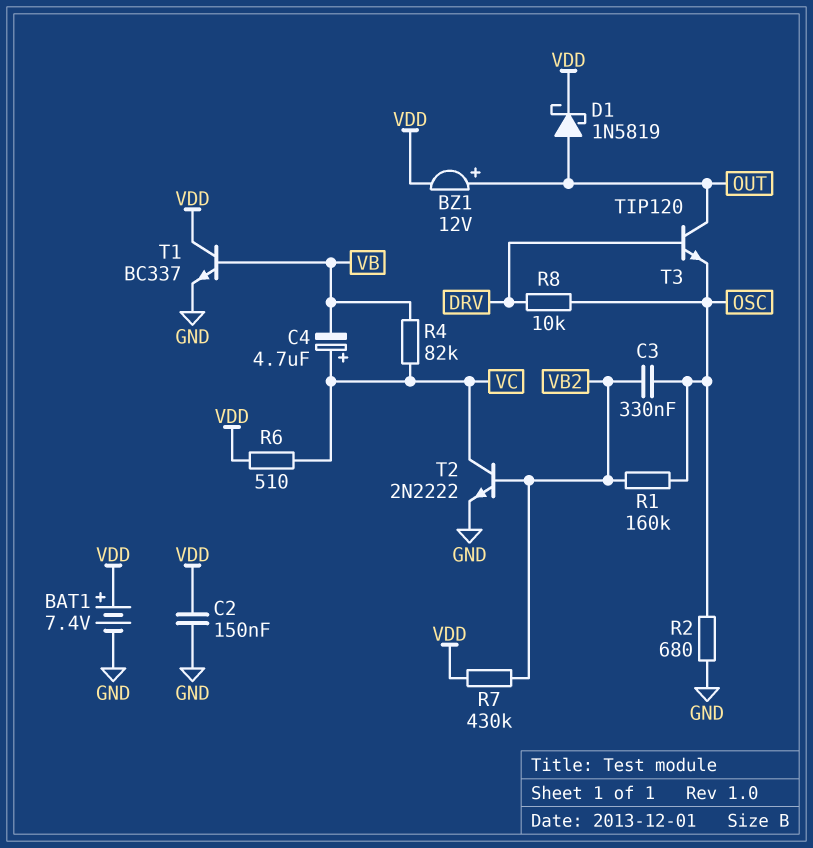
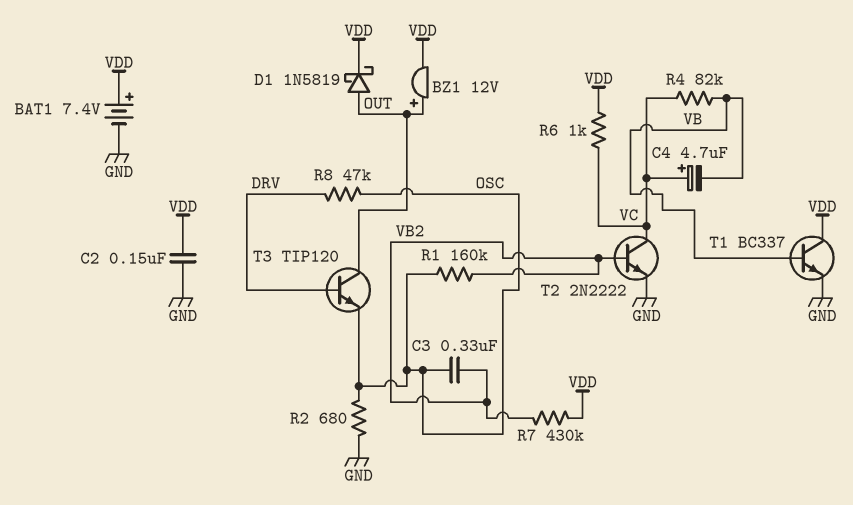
R6: 510 (VC, VDD) -> 1k (VC, VDD)
R8: 10k (DRV, OSC) -> 47k (DRV, OSC)

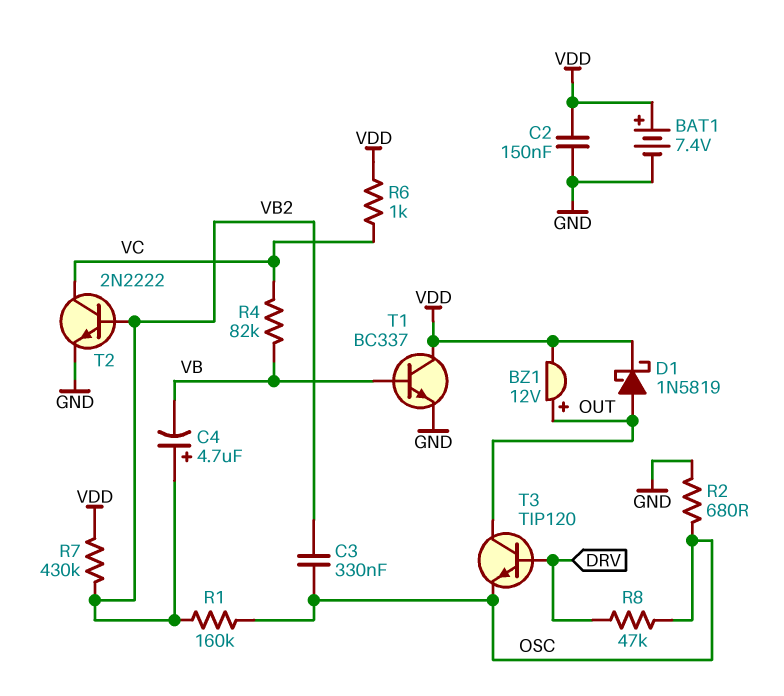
C4: 4.7uF (plus VC, minus VB) -> 4.7uF (plus VB2, minus VB)

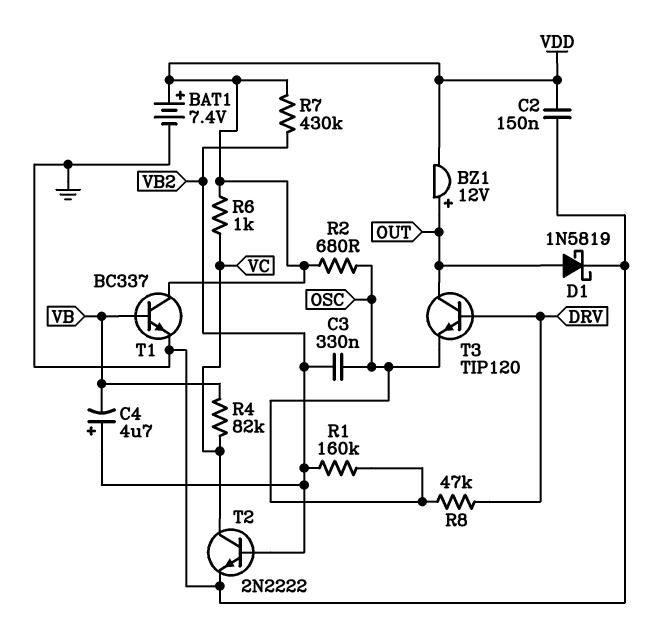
D1: schottky 1N5819 (A OUT, K VDD) -> schottky 1N5819 (A OUT, K GND)
R2: 680 (GND, OSC) -> 680 (OSC, VDD)

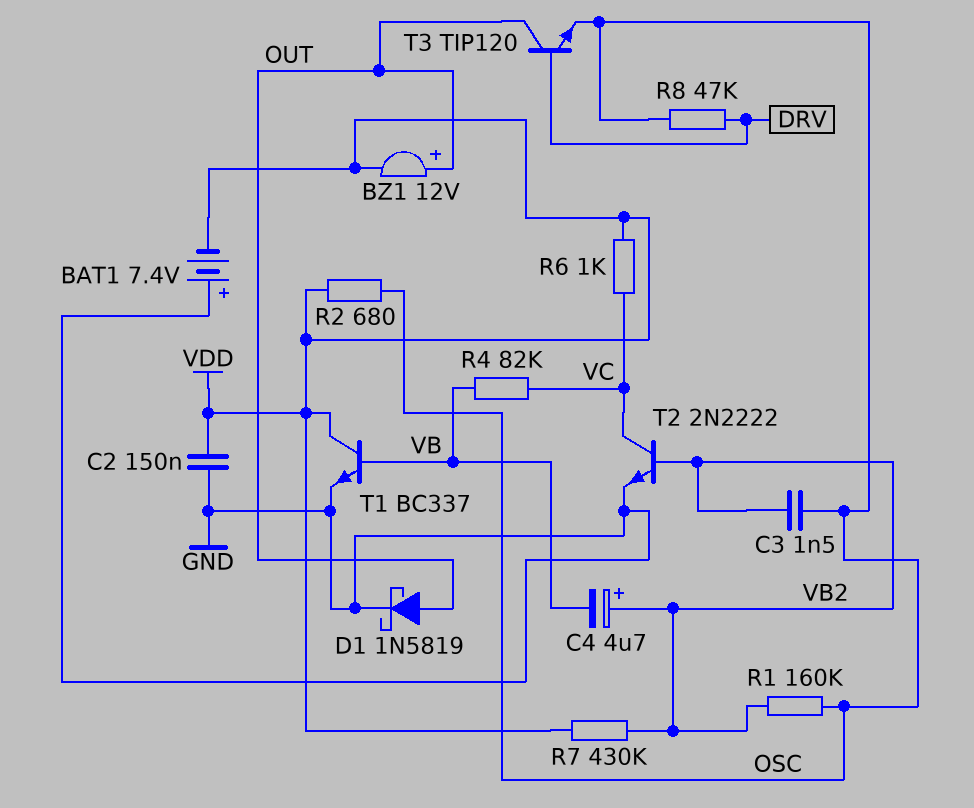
BAT1: 7.4V (plus VDD, minus GND) -> 7.4V (plus GND, minus VDD)
C3: 330nF (OSC, VB2) -> 1.5nF (OSC, VB2)

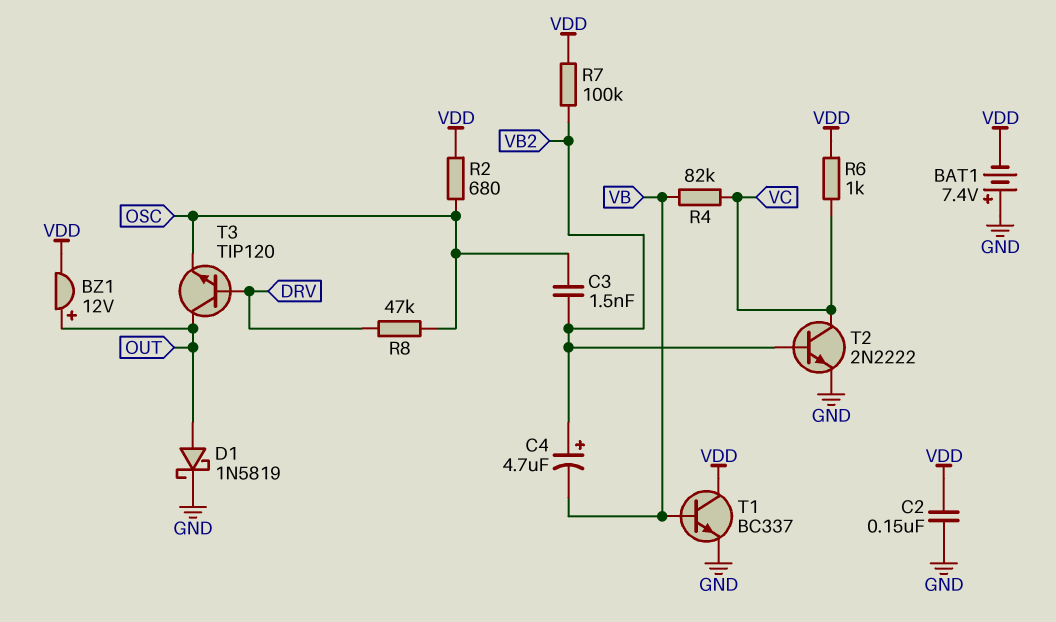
R1: 160k (OSC, VB2) -> none
R7: 430k (VB2, VDD) -> 100k (VB2, VDD)

